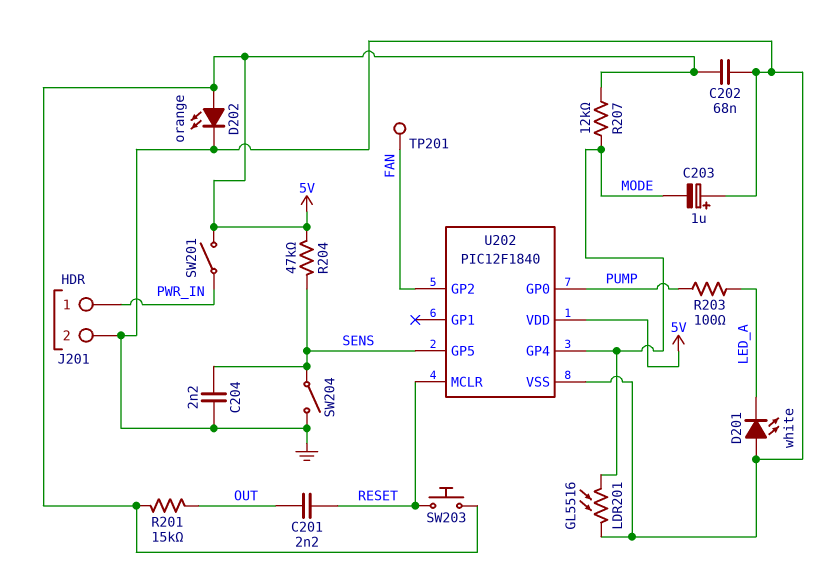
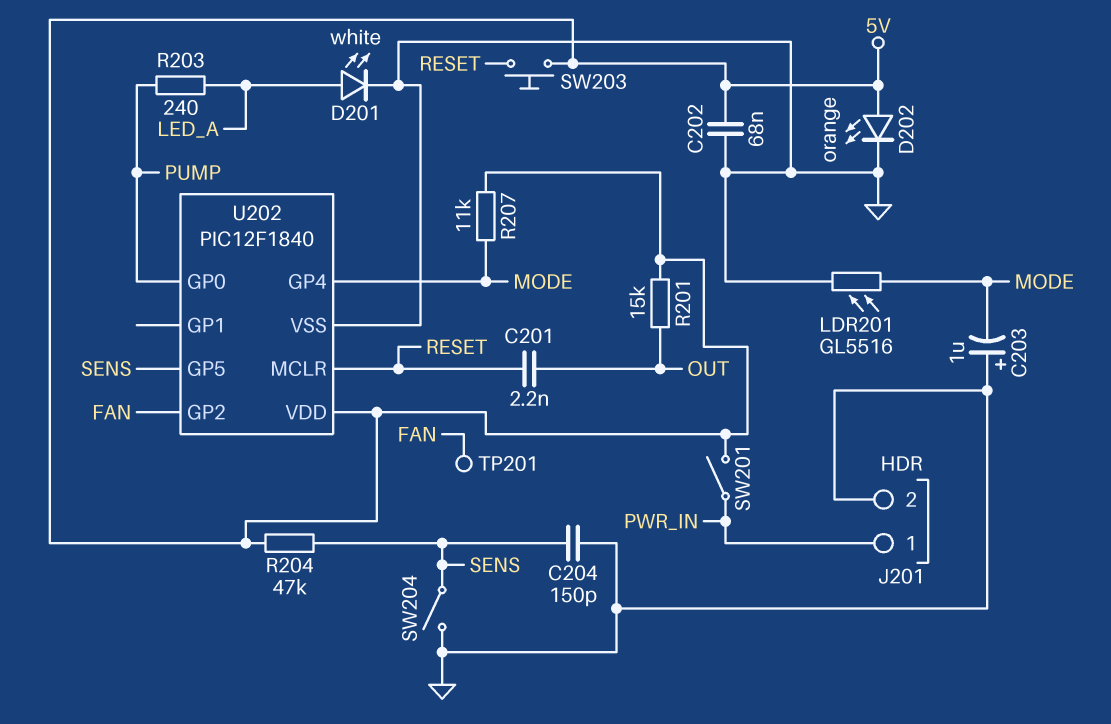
C204: 2.2nF (GND, SENS) -> 150pF (GND, SENS)
D201: LED white (A GND, K LED_A) -> LED white (A LED_A, K GND)
R203: 100 (LED_A, PUMP) -> 240 (LED_A, PUMP)
R207: 12k (5V, MODE) -> 11k (5V, MODE)

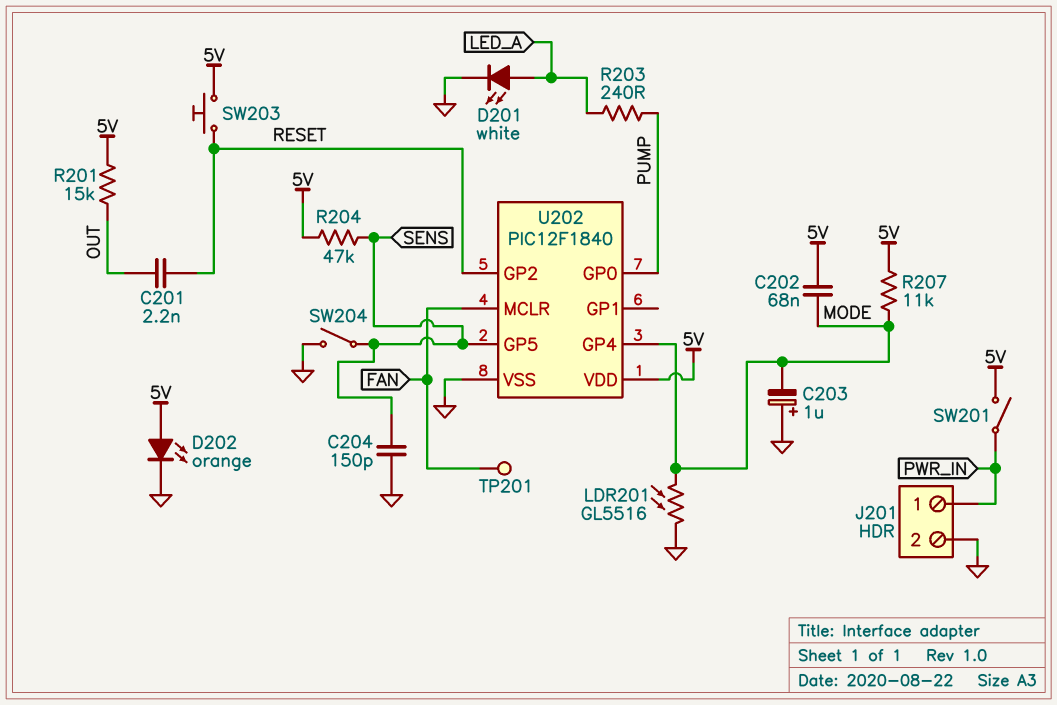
C202: 68nF (5V, GND) -> 68nF (5V, MODE)
U202 pin GP2: FAN -> RESET
U202 pin MCLR: RESET -> FAN

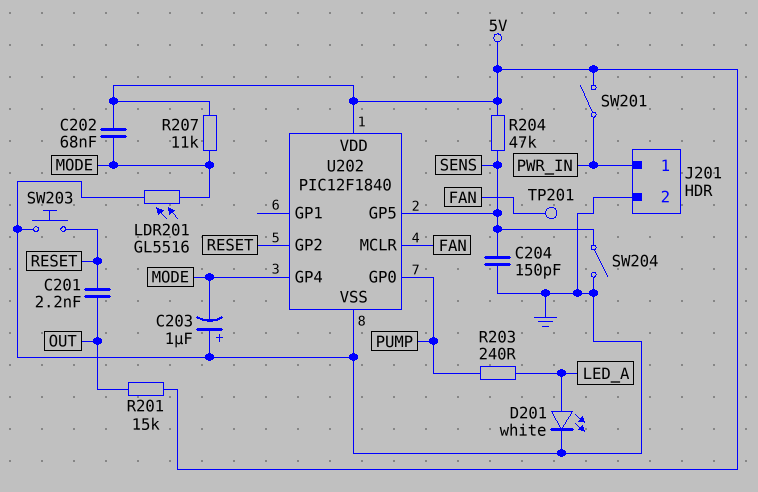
D202: LED orange (A 5V, K GND) -> none
SW203: button (5V, RESET) -> button (GND, RESET)

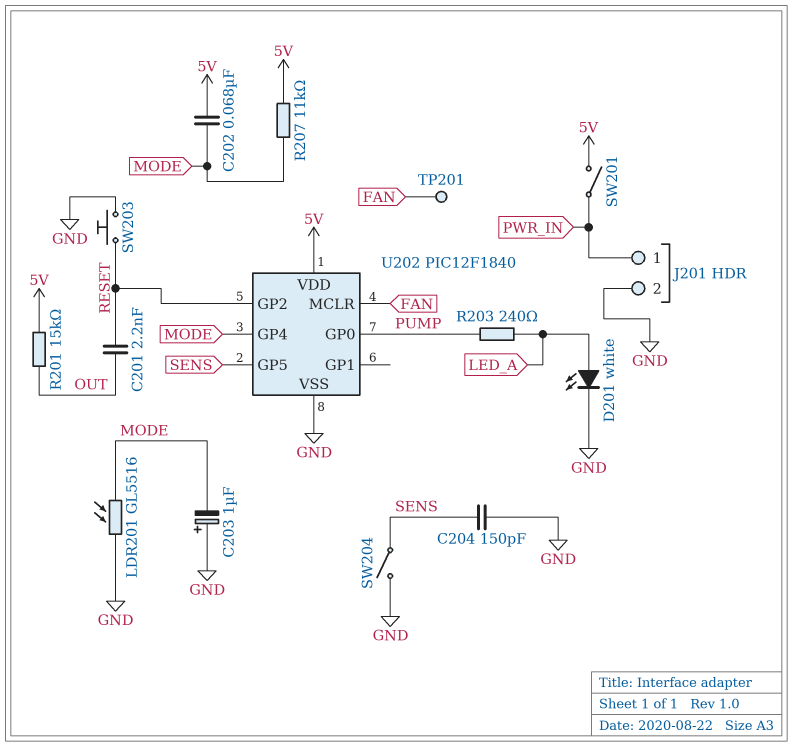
R204: 47k (5V, SENS) -> none

